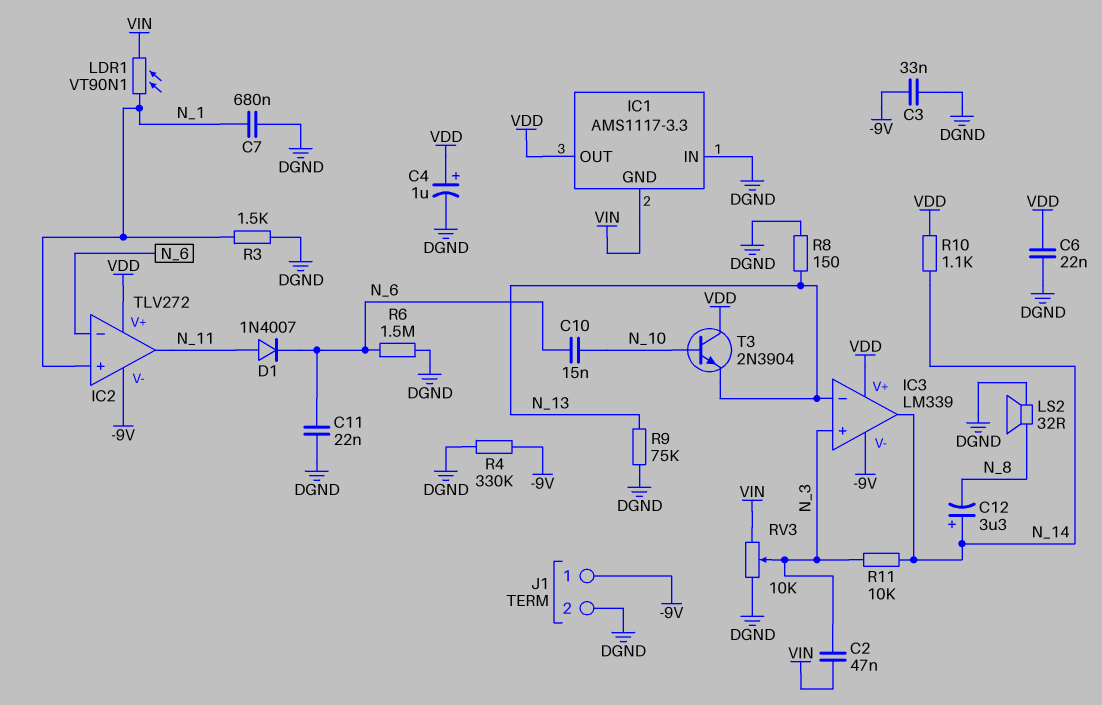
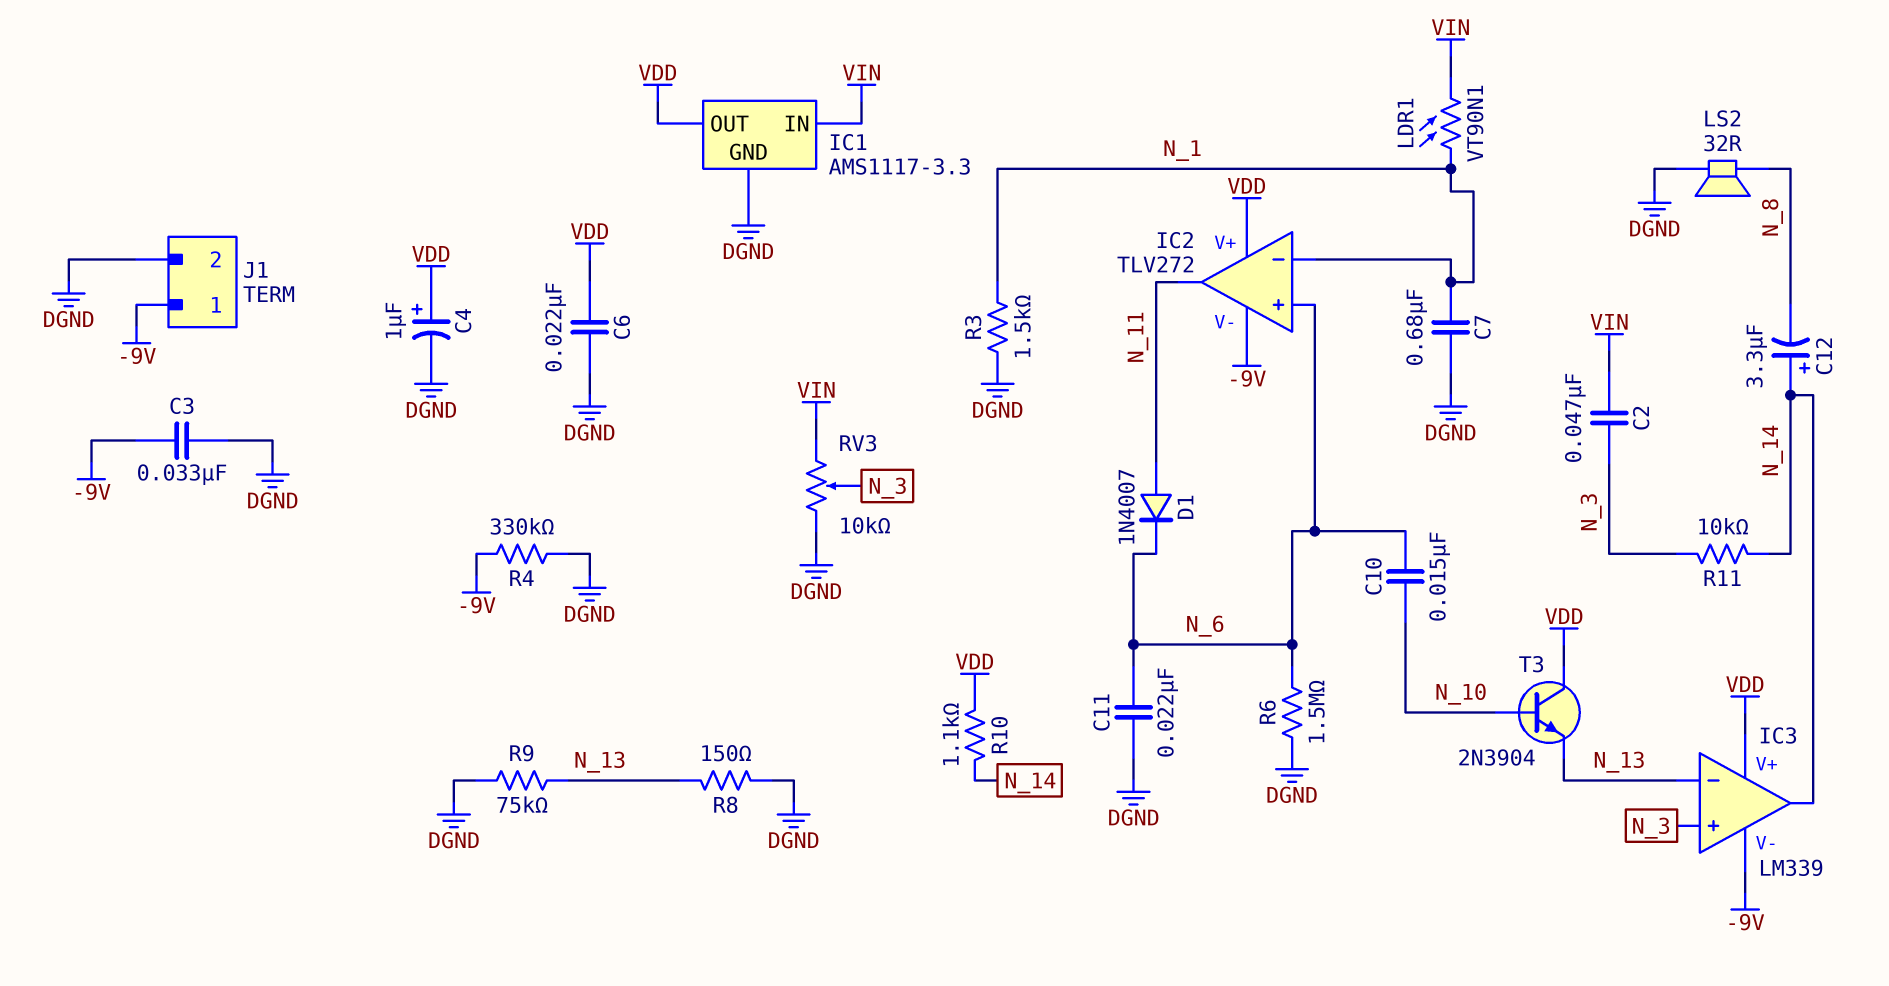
IC1 pin GND: VIN -> DGND
IC1 pin IN: DGND -> VIN
IC2 pin in+: N_1 -> N_6
IC2 pin in-: N_6 -> N_1

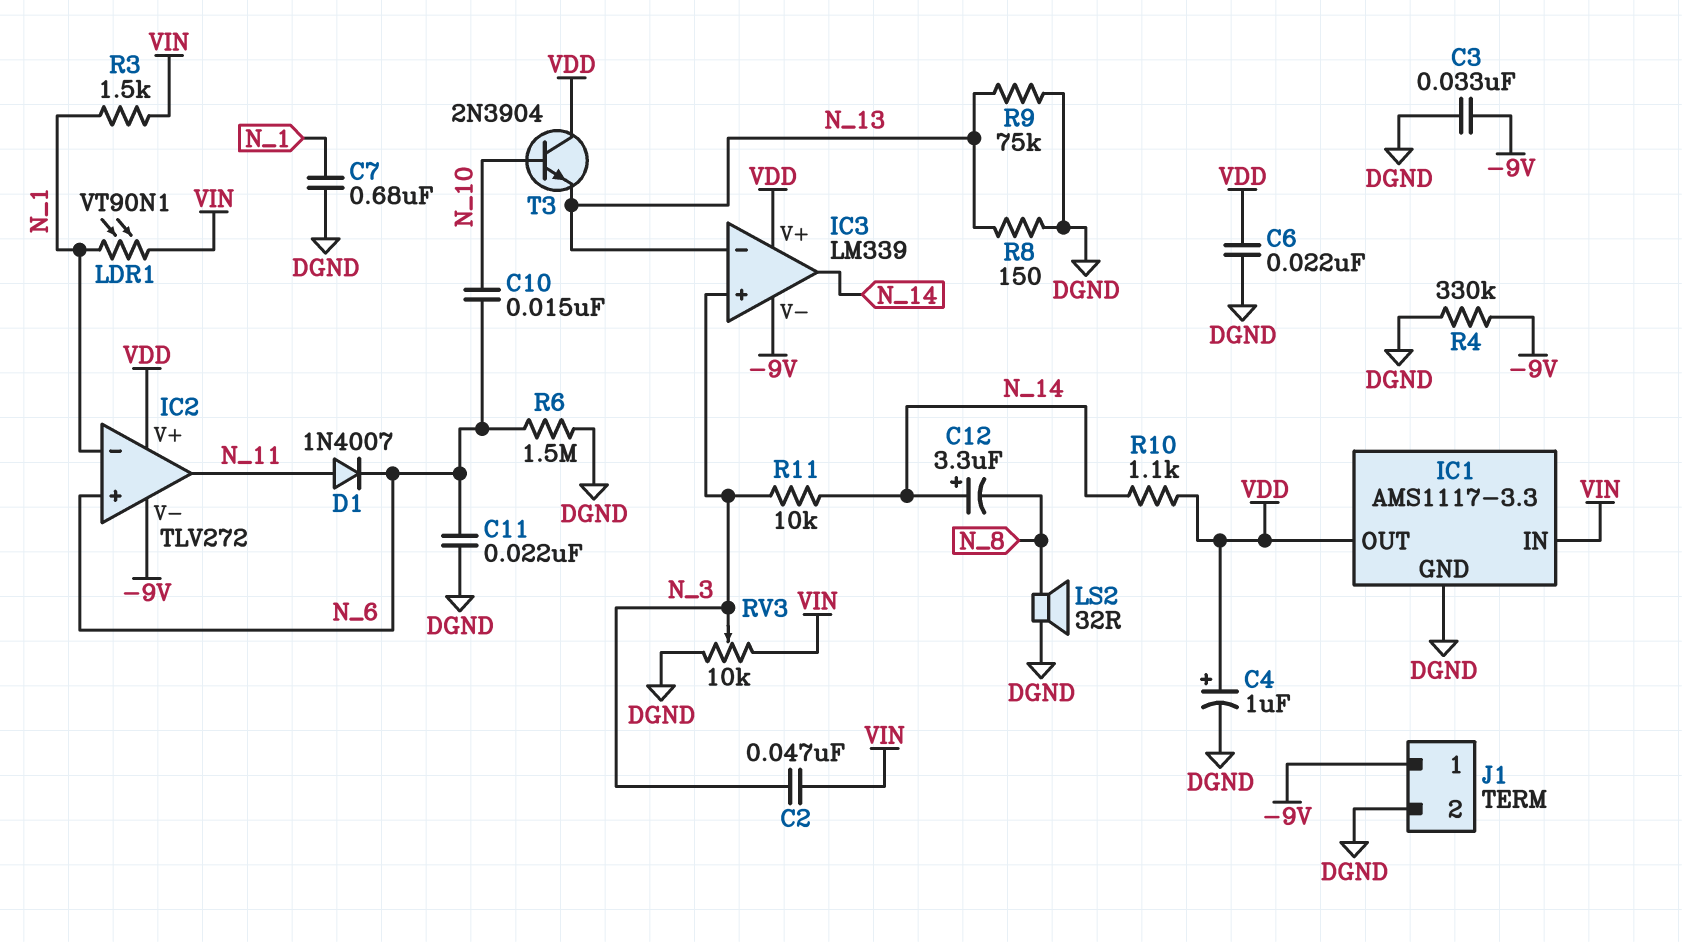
R3: 1.5k (DGND, N_1) -> 1.5k (N_1, VIN)

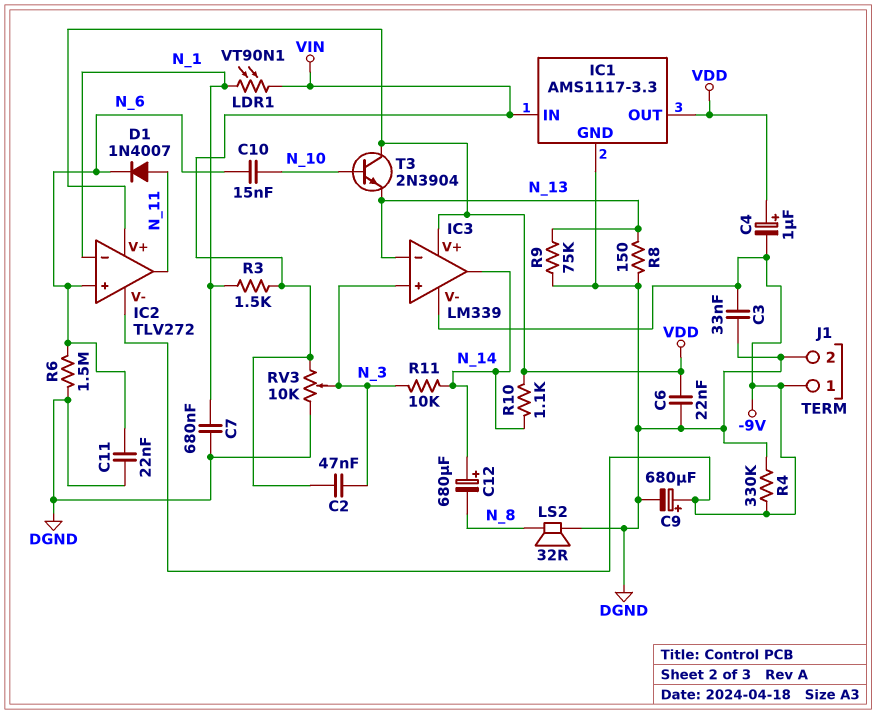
C4: 1uF (plus VDD, minus DGND) -> 1uF (plus VDD, minus -9V)
C9: none -> 680uF (plus -9V, minus DGND)
C12: 3.3uF (plus N_14, minus N_8) -> 680uF (plus N_14, minus N_8)

